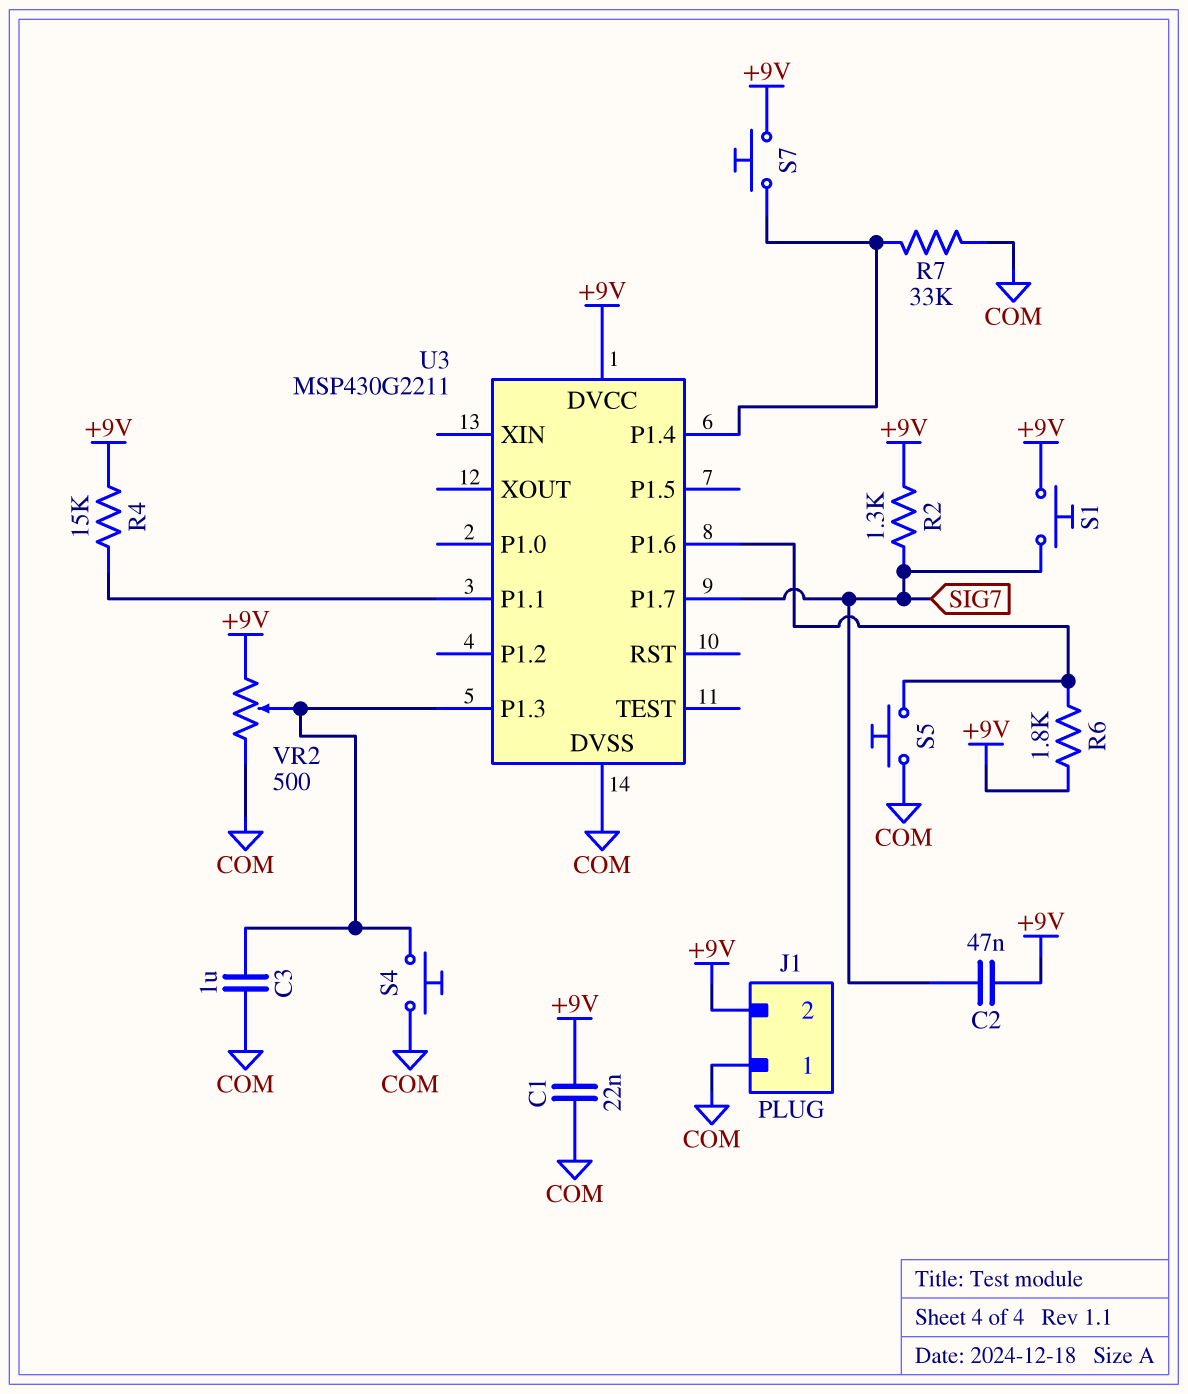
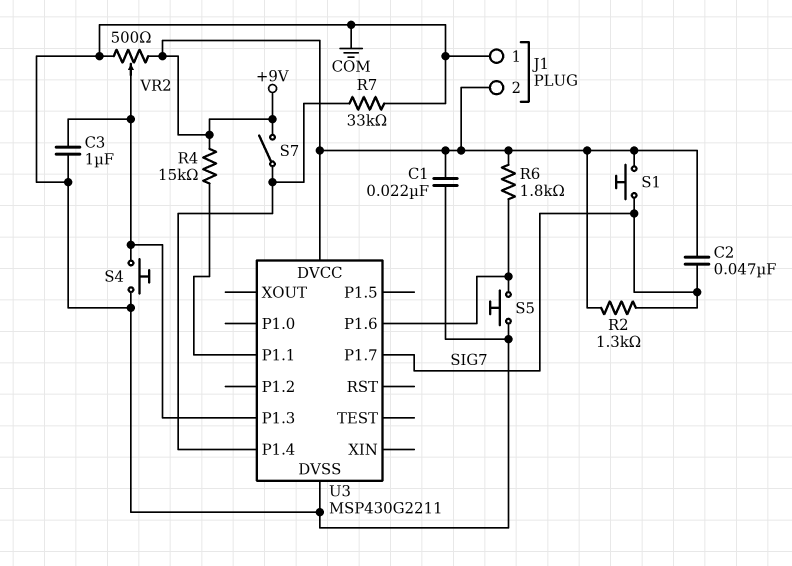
S7: button (+9V, U3/P1.4) -> switch (+9V, U3/P1.4)

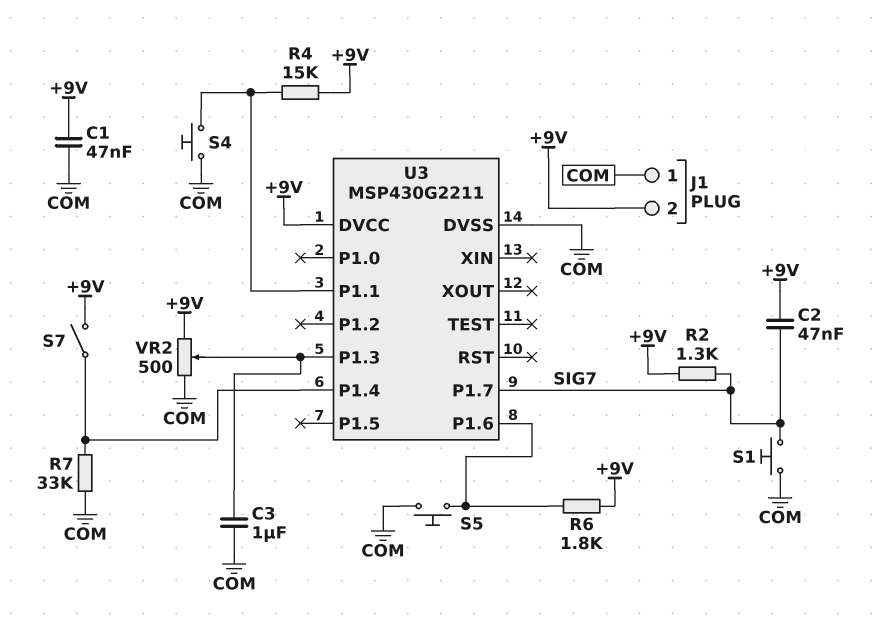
C1: 22nF (+9V, COM) -> 47nF (+9V, COM)
S1: button (+9V, SIG7) -> button (COM, SIG7)
S4: button (COM, U3/P1.3) -> button (COM, U3/P1.1)

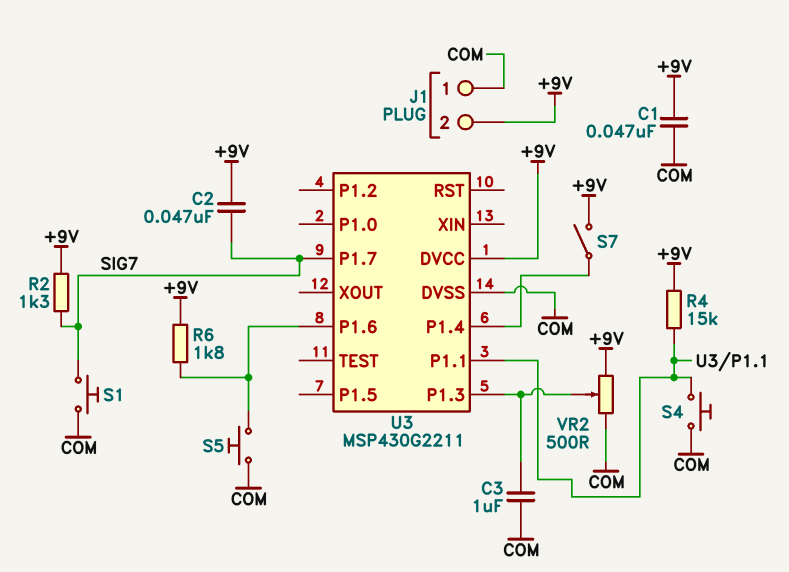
R7: 33k (COM, U3/P1.4) -> none

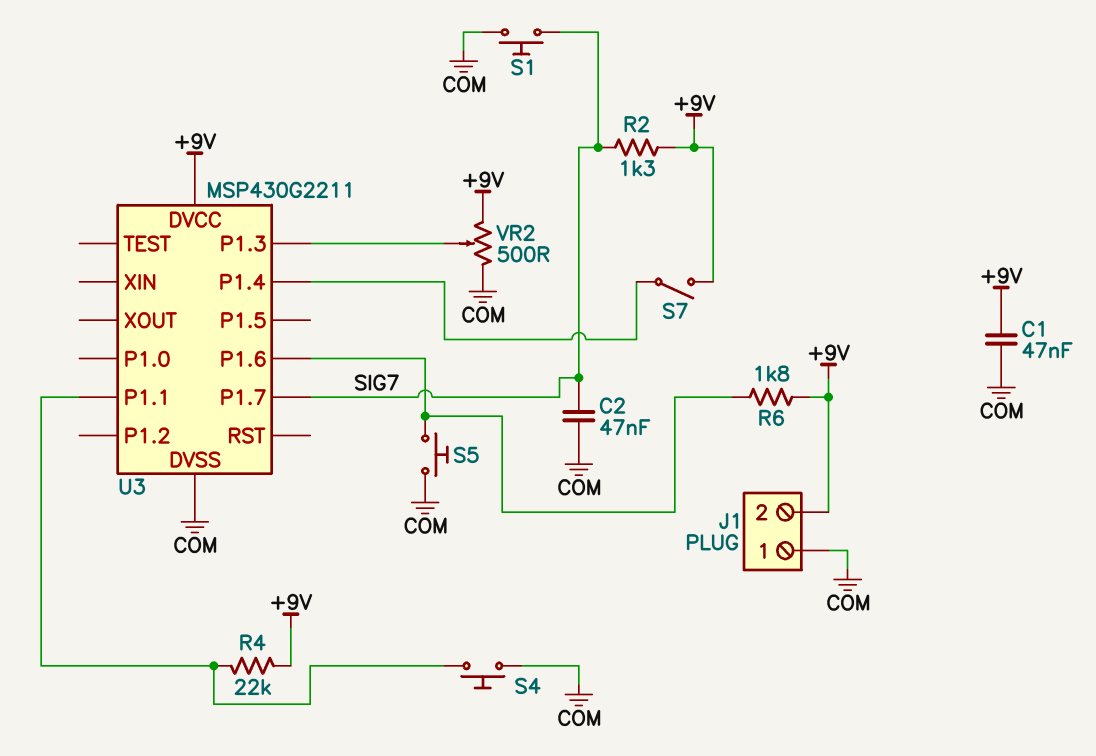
C2: 47nF (+9V, SIG7) -> 47nF (COM, SIG7)
C3: 1uF (COM, U3/P1.3) -> none
R4: 15k (+9V, U3/P1.1) -> 22k (+9V, U3/P1.1)

